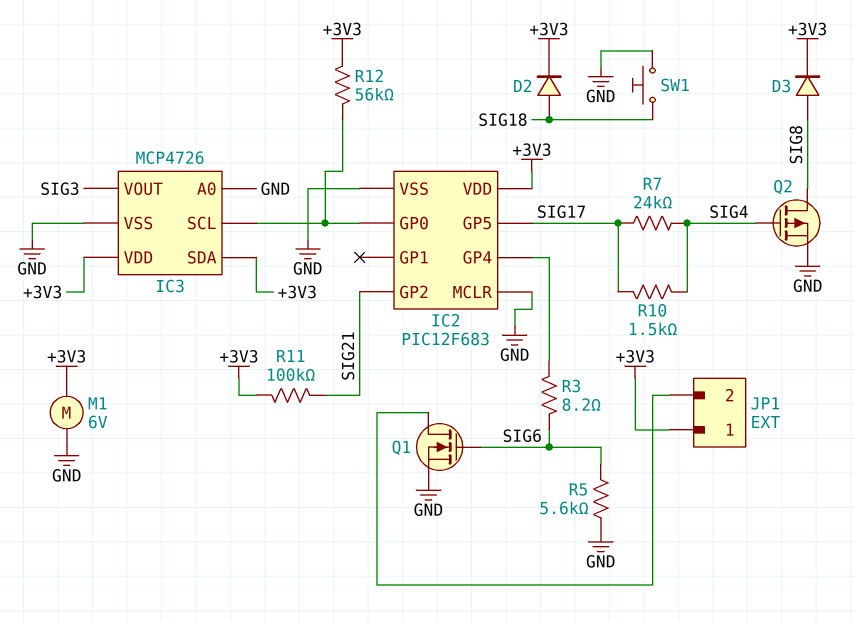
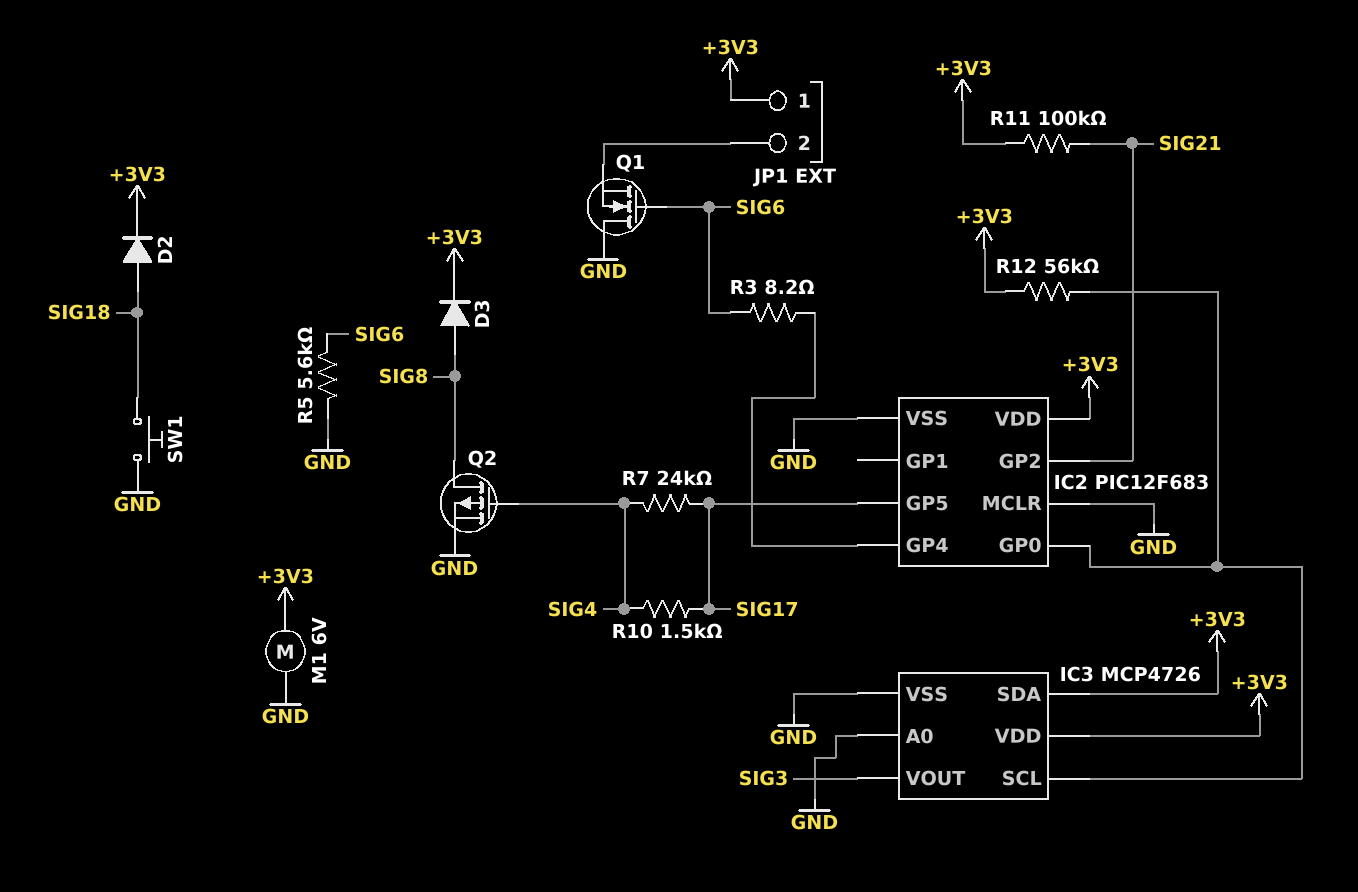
Q1: NMOS (G SIG6, D JP1/2, S GND) -> NMOS (G SIG6, D GND, S JP1/2)

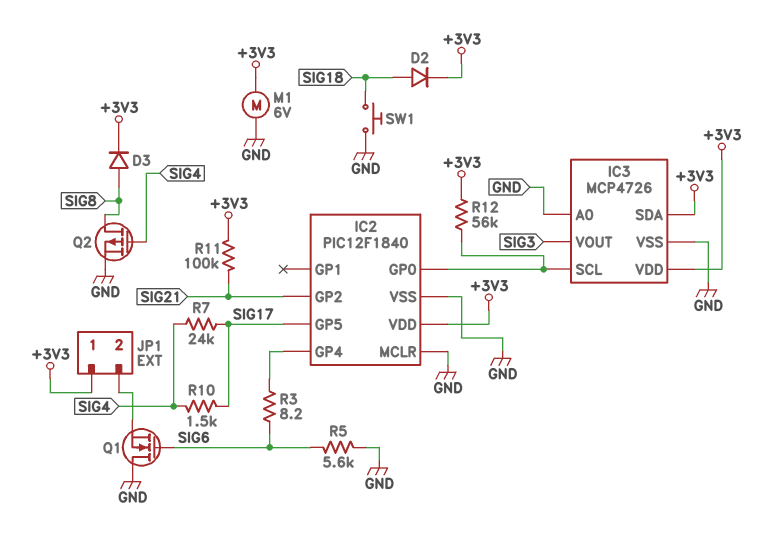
IC2: PIC12F683 -> PIC12F1840

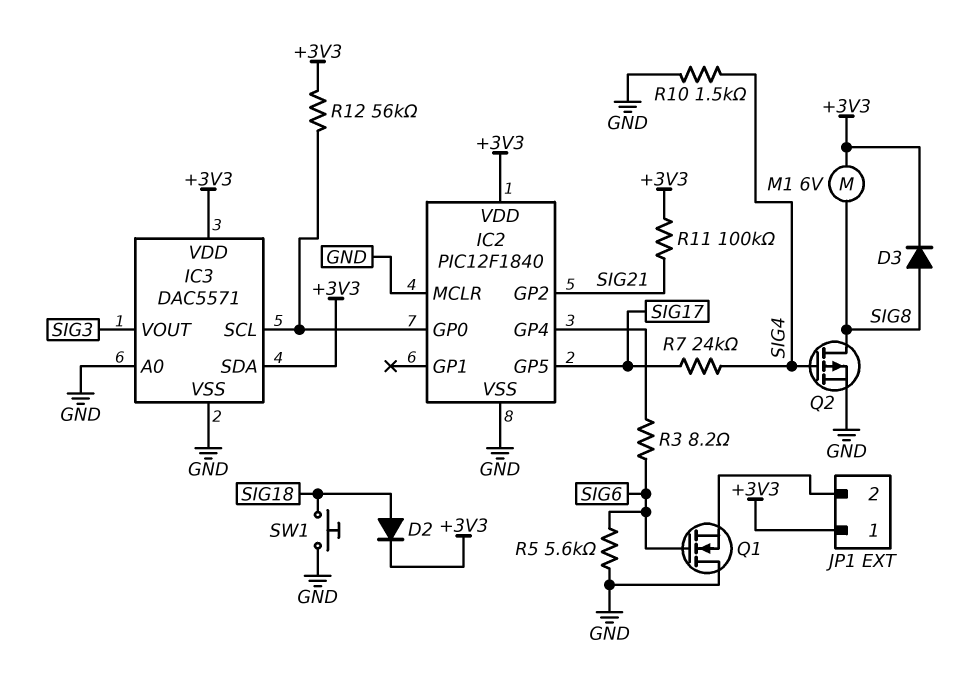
IC3: MCP4726 -> DAC5571
M1: motor 6V (+3V3, GND) -> motor 6V (+3V3, SIG8)
R10: 1.5k (SIG4, SIG17) -> 1.5k (GND, SIG4)

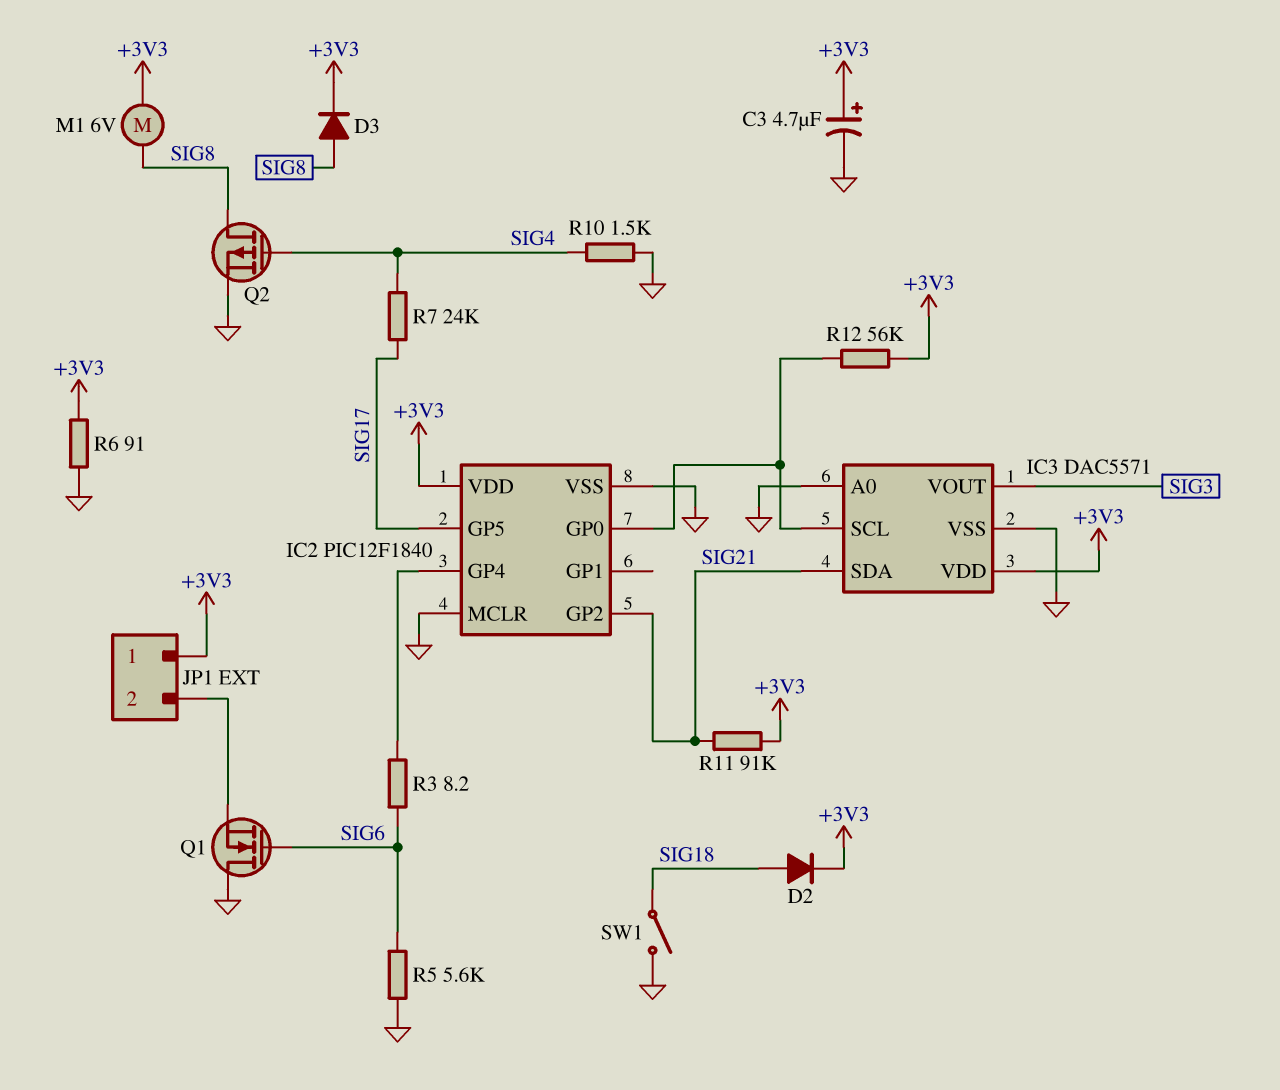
C3: none -> 4.7uF (plus +3V3, minus GND)
IC3 pin SDA: +3V3 -> SIG21
R6: none -> 91 (+3V3, GND)
R11: 100k (+3V3, SIG21) -> 91k (+3V3, SIG21)
SW1: button (GND, SIG18) -> switch (GND, SIG18)

